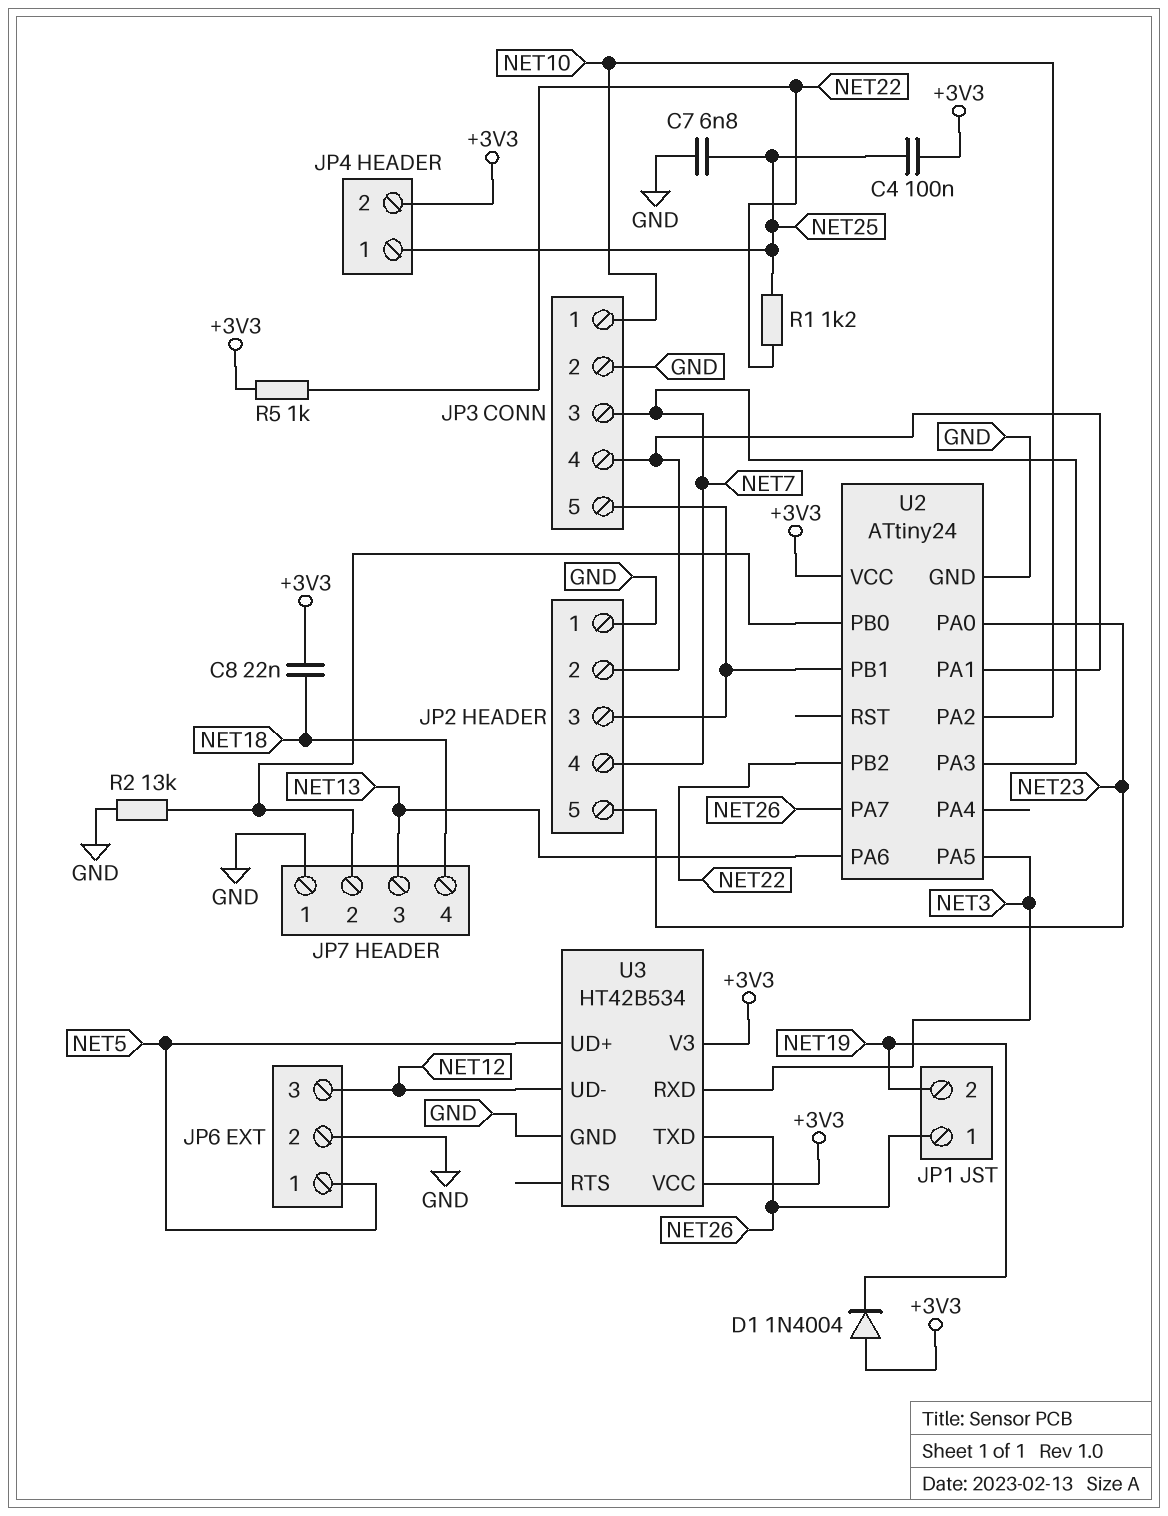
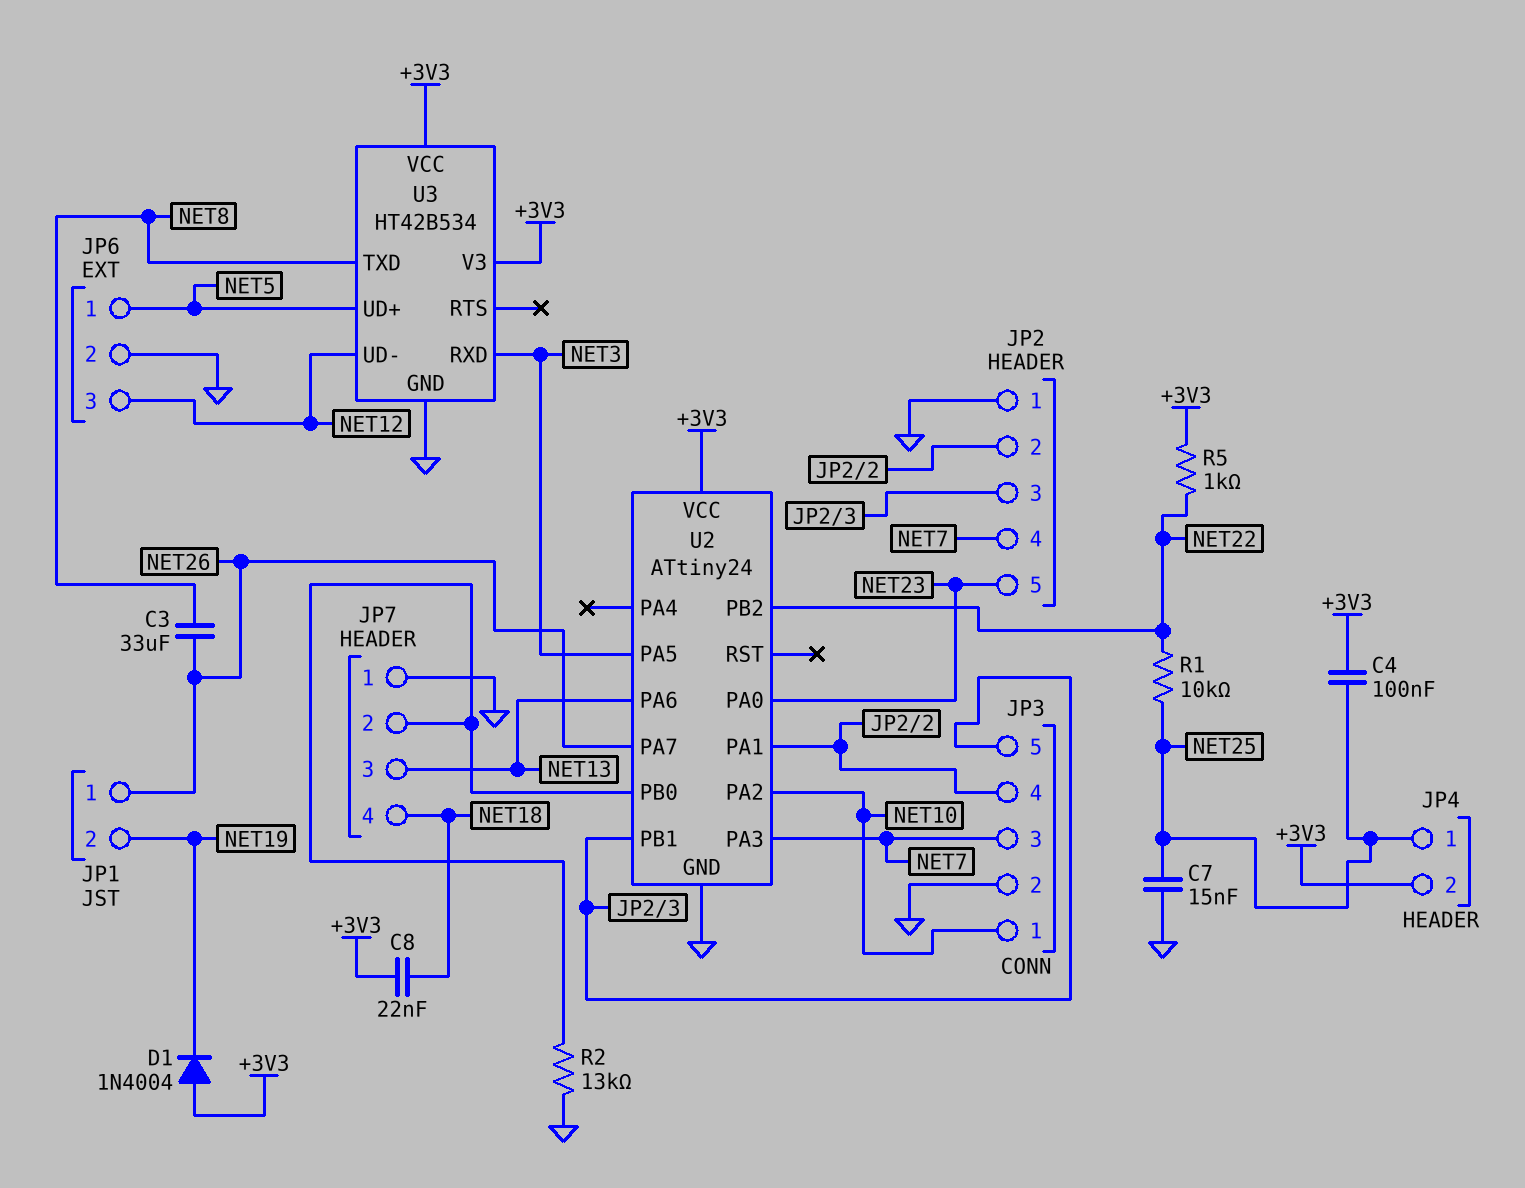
C3: none -> 33uF (NET8, NET26)
C7: 6.8nF (GND, NET25) -> 15nF (GND, NET25)
R1: 1.2k (NET22, NET25) -> 10k (NET22, NET25)
U3 pin TXD: NET26 -> NET8

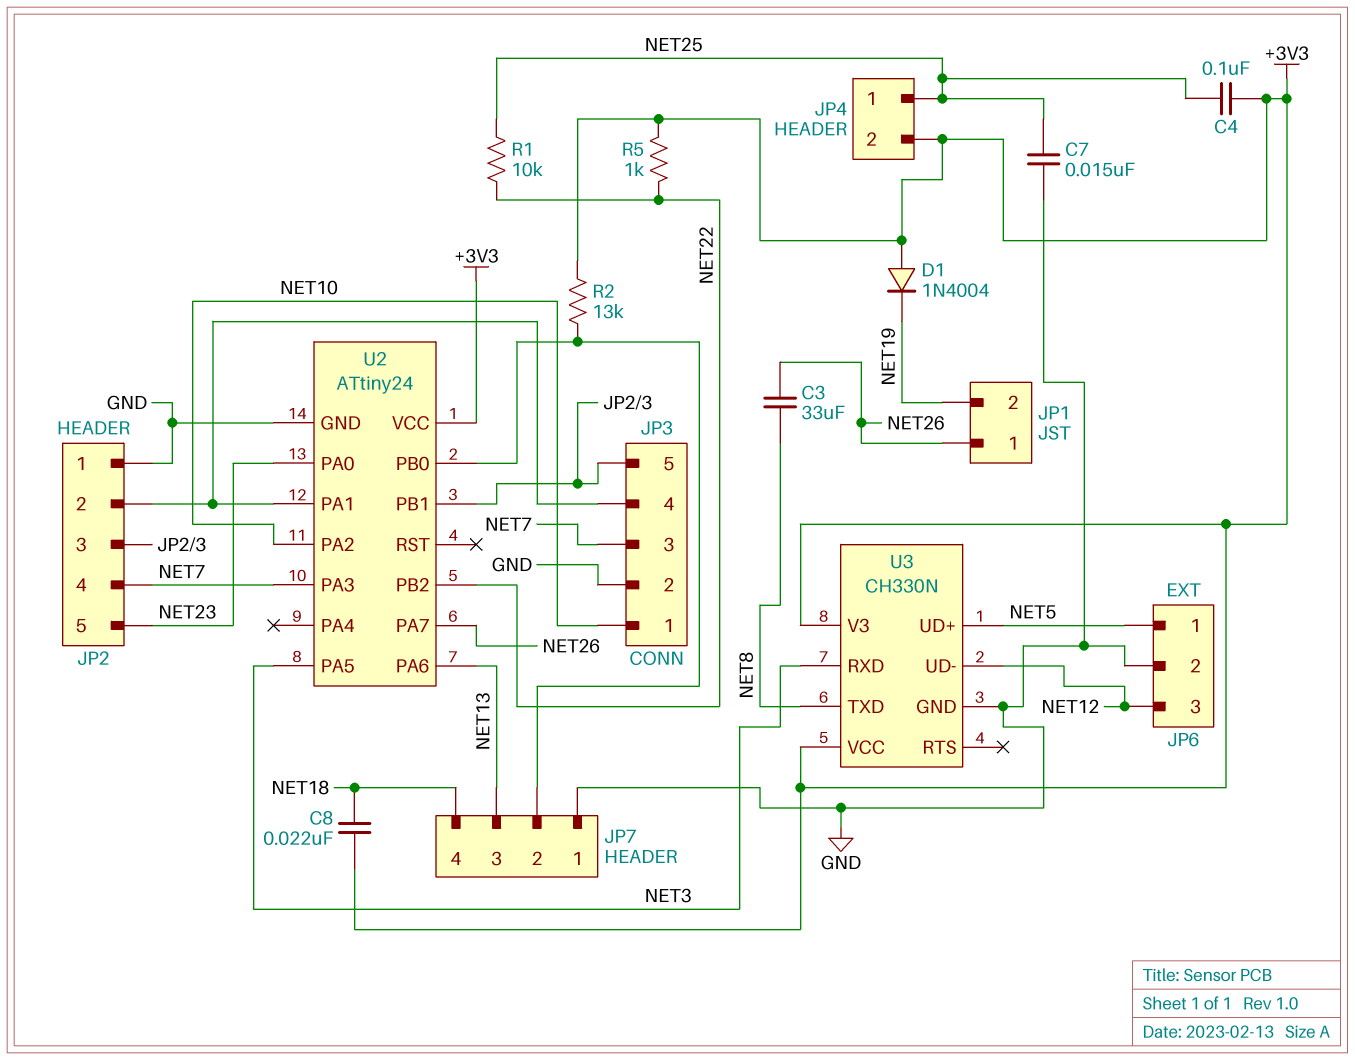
R2: 13k (GND, JP7/2) -> 13k (+3V3, JP7/2)
U3: HT42B534 -> CH330N

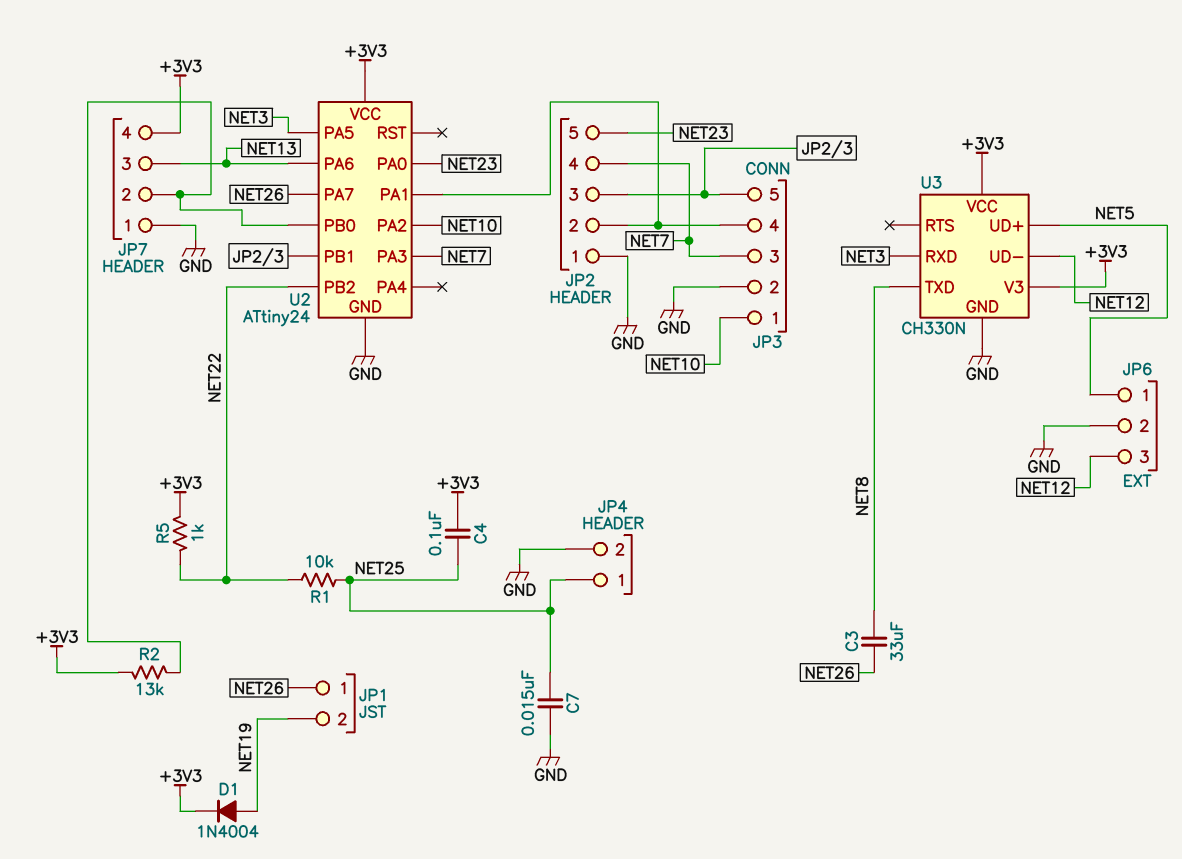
C8: 22nF (+3V3, NET18) -> none
D1: diode 1N4004 (A +3V3, K NET19) -> diode 1N4004 (A NET19, K +3V3)
JP4 pin 2: +3V3 -> GND
JP7 pin 4: NET18 -> +3V3

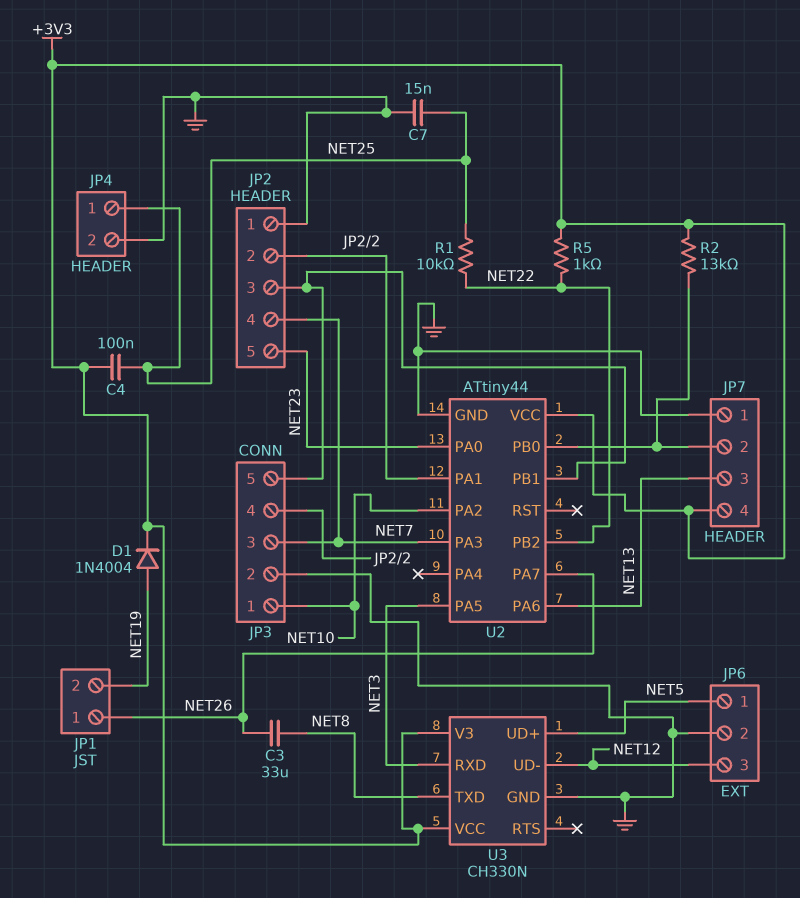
U2: ATtiny24 -> ATtiny44

